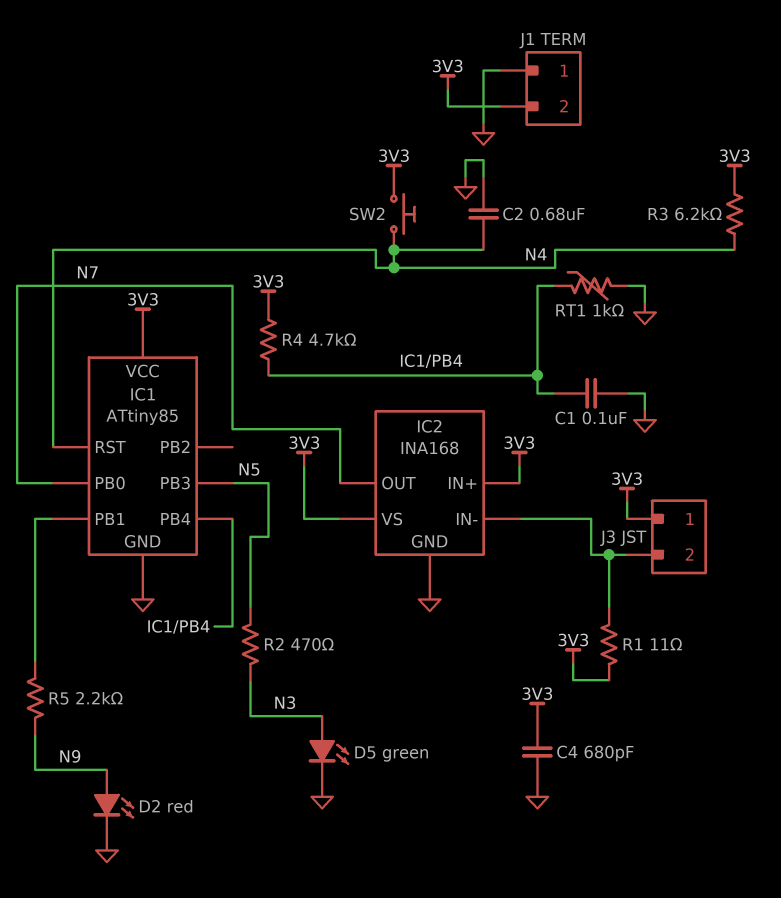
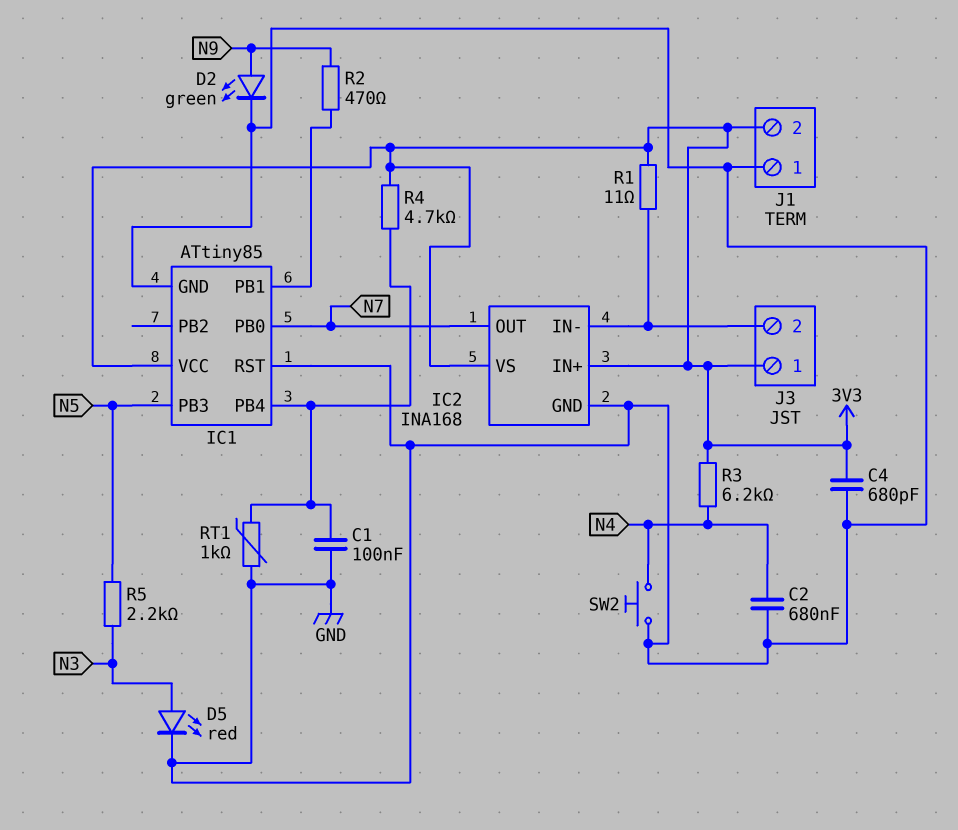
D2: LED red (A N9, K GND) -> LED green (A N9, K GND)
D5: LED green (A N3, K GND) -> LED red (A N3, K GND)
IC1 pin RST: N4 -> GND
R2: 470 (N3, N5) -> 470 (IC1/PB1, N9)
R5: 2.2k (IC1/PB1, N9) -> 2.2k (N3, N5)
SW2: button (3V3, N4) -> button (GND, N4)

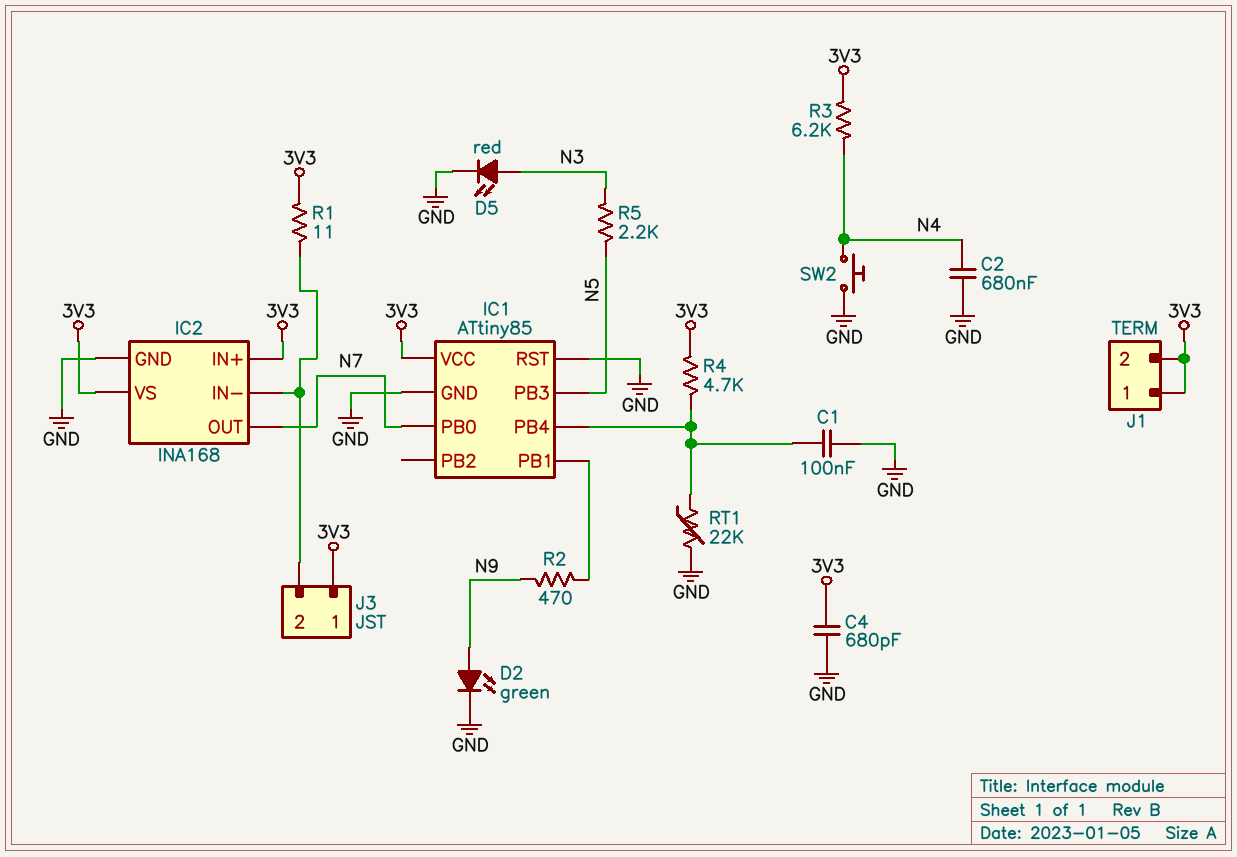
J1 pin 1: GND -> 3V3
RT1: 1k (GND, IC1/PB4) -> 22k (GND, IC1/PB4)

